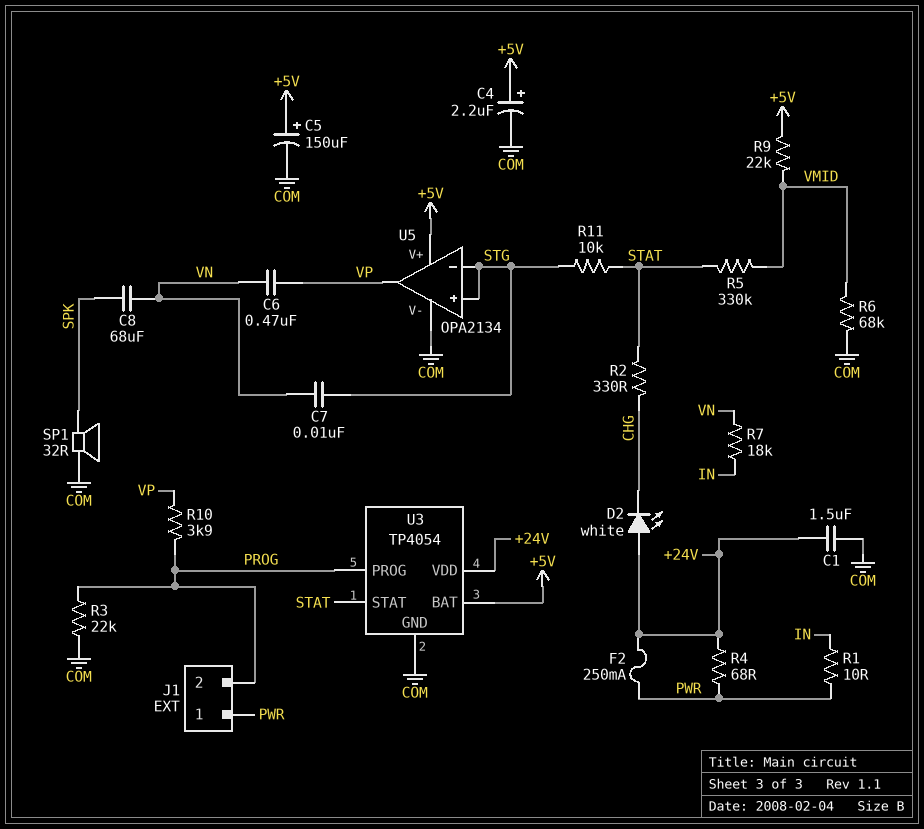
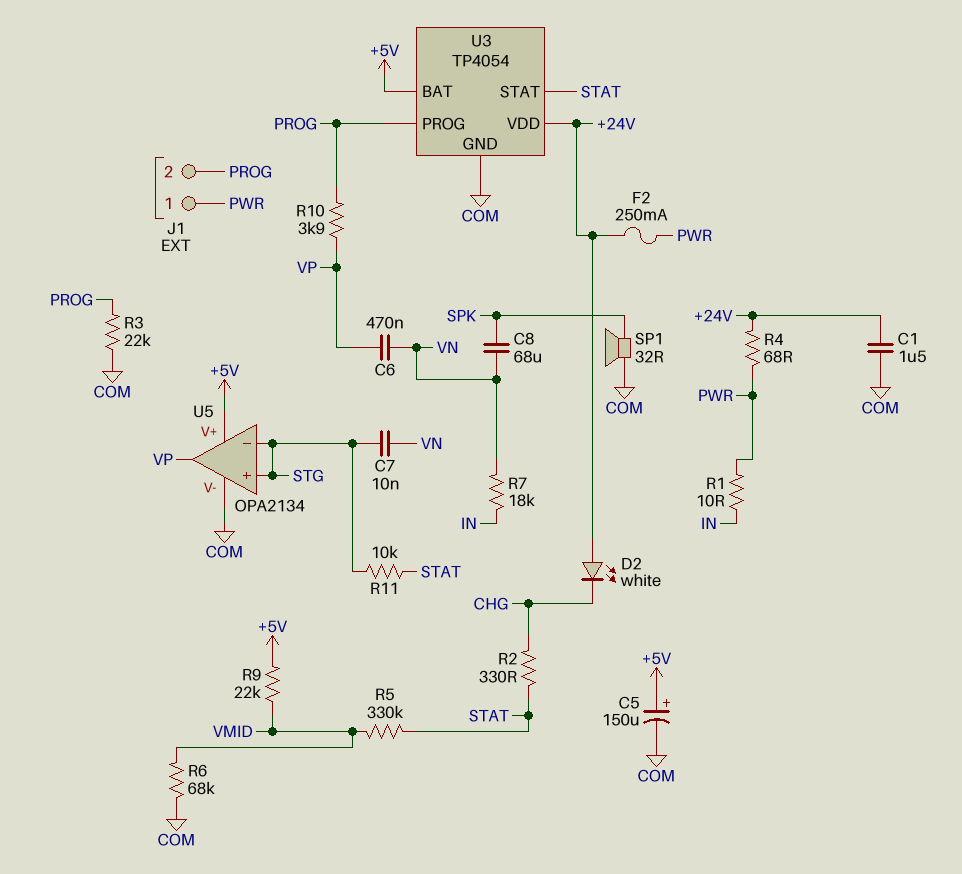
C4: 2.2uF (plus +5V, minus COM) -> none

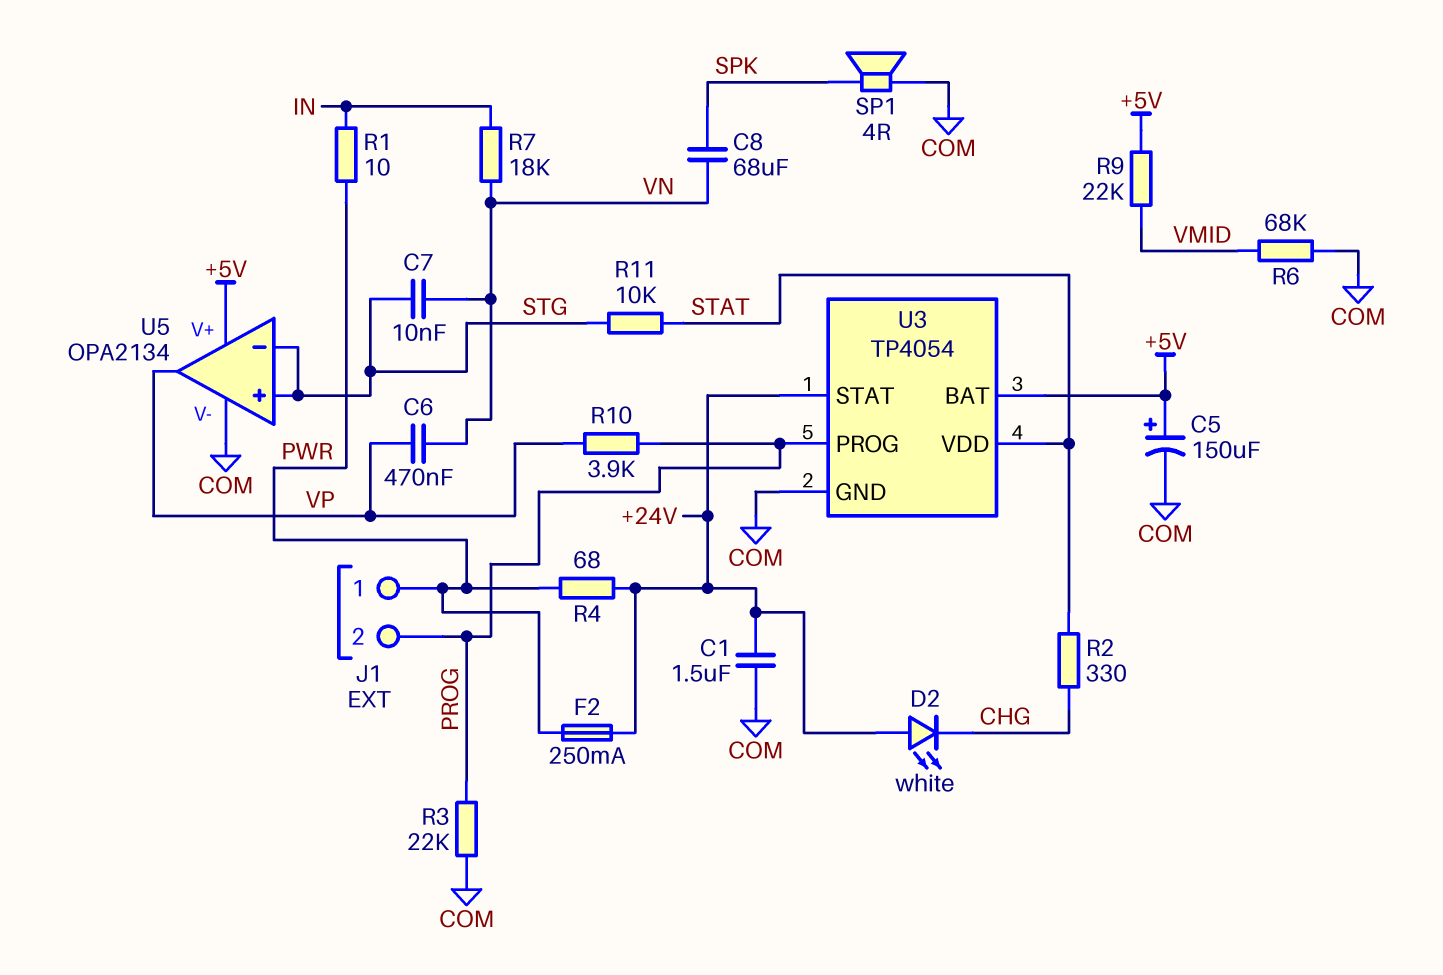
R5: 330k (STAT, VMID) -> none
SP1: speaker 32R (COM, SPK) -> speaker 4R (COM, SPK)
U3 pin STAT: STAT -> +24V
U3 pin VDD: +24V -> STAT

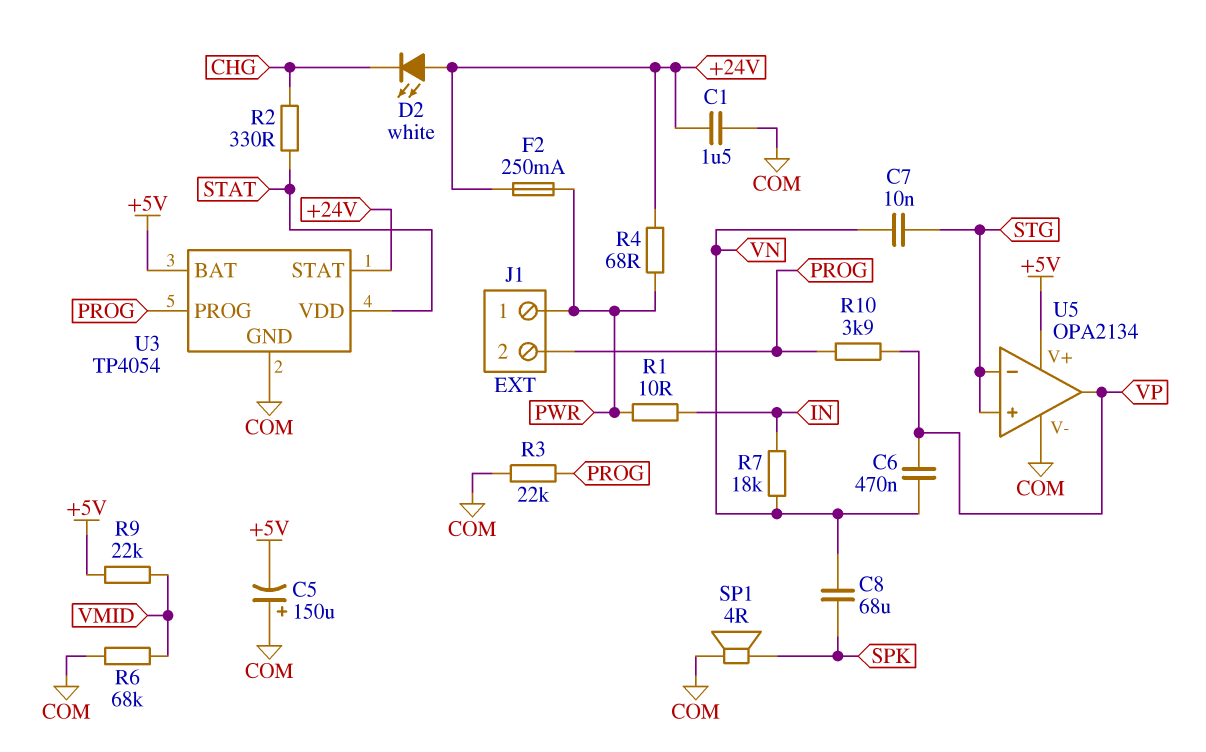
C5: 150uF (plus +5V, minus COM) -> 150uF (plus COM, minus +5V)
R11: 10k (STAT, STG) -> none

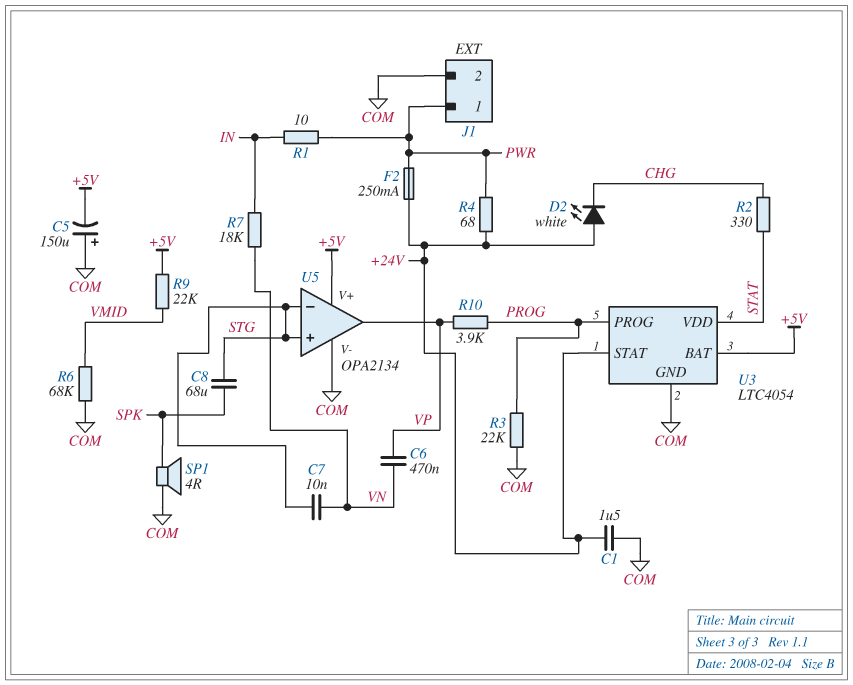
C8: 68uF (SPK, VN) -> 68uF (SPK, STG)
J1 pin 2: PROG -> COM
U3: TP4054 -> LTC4054

